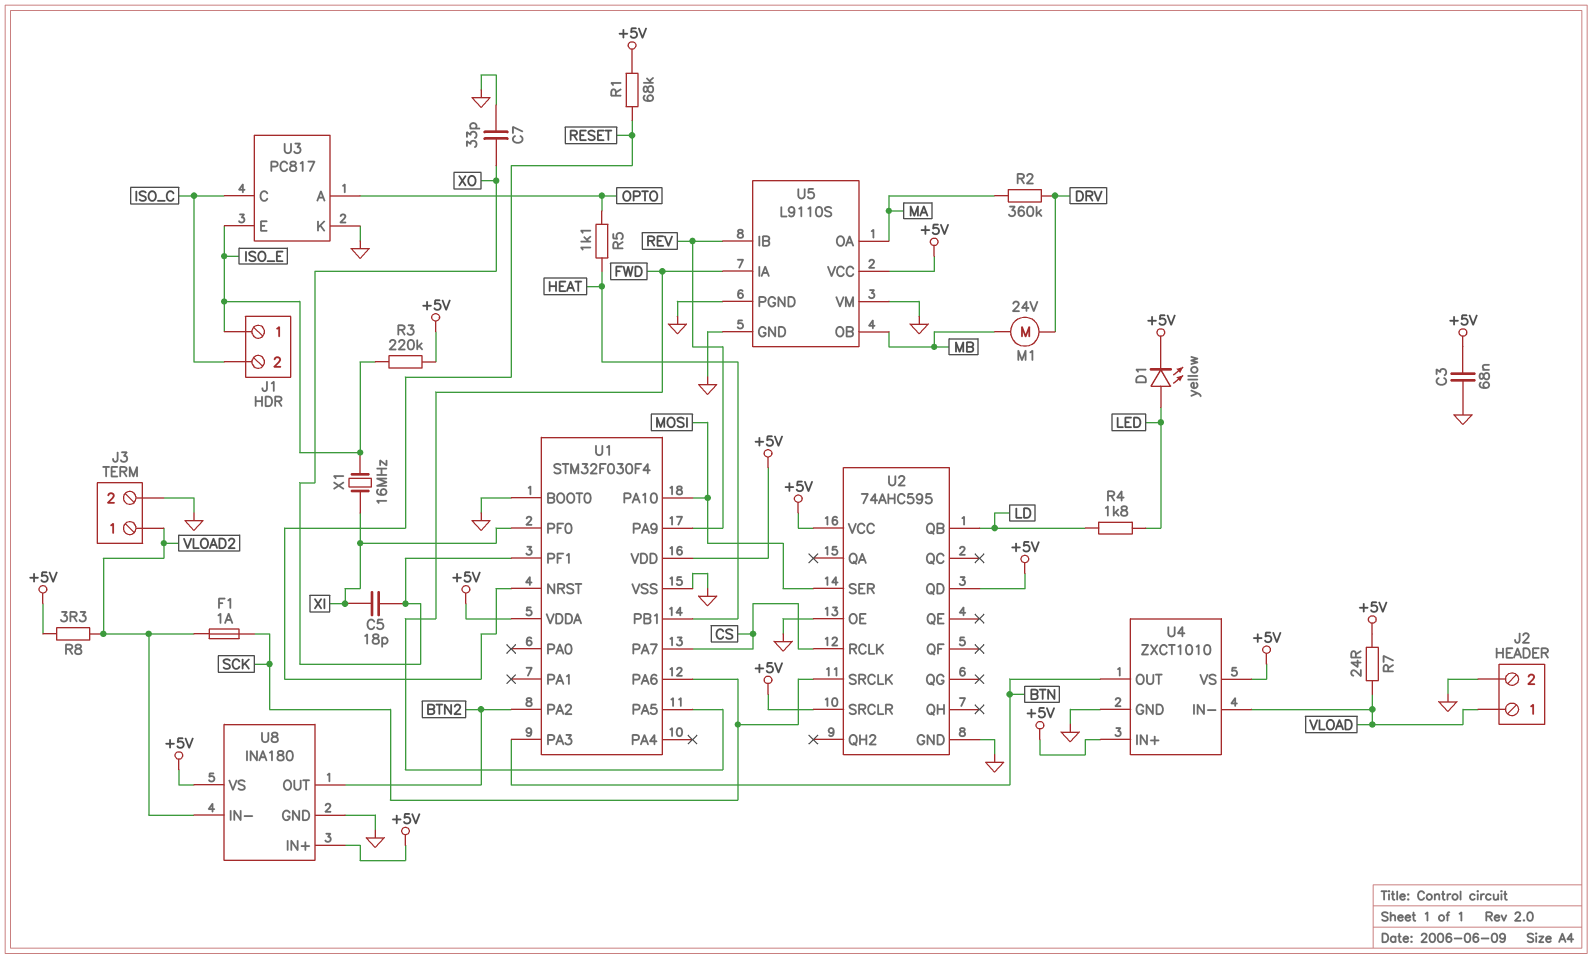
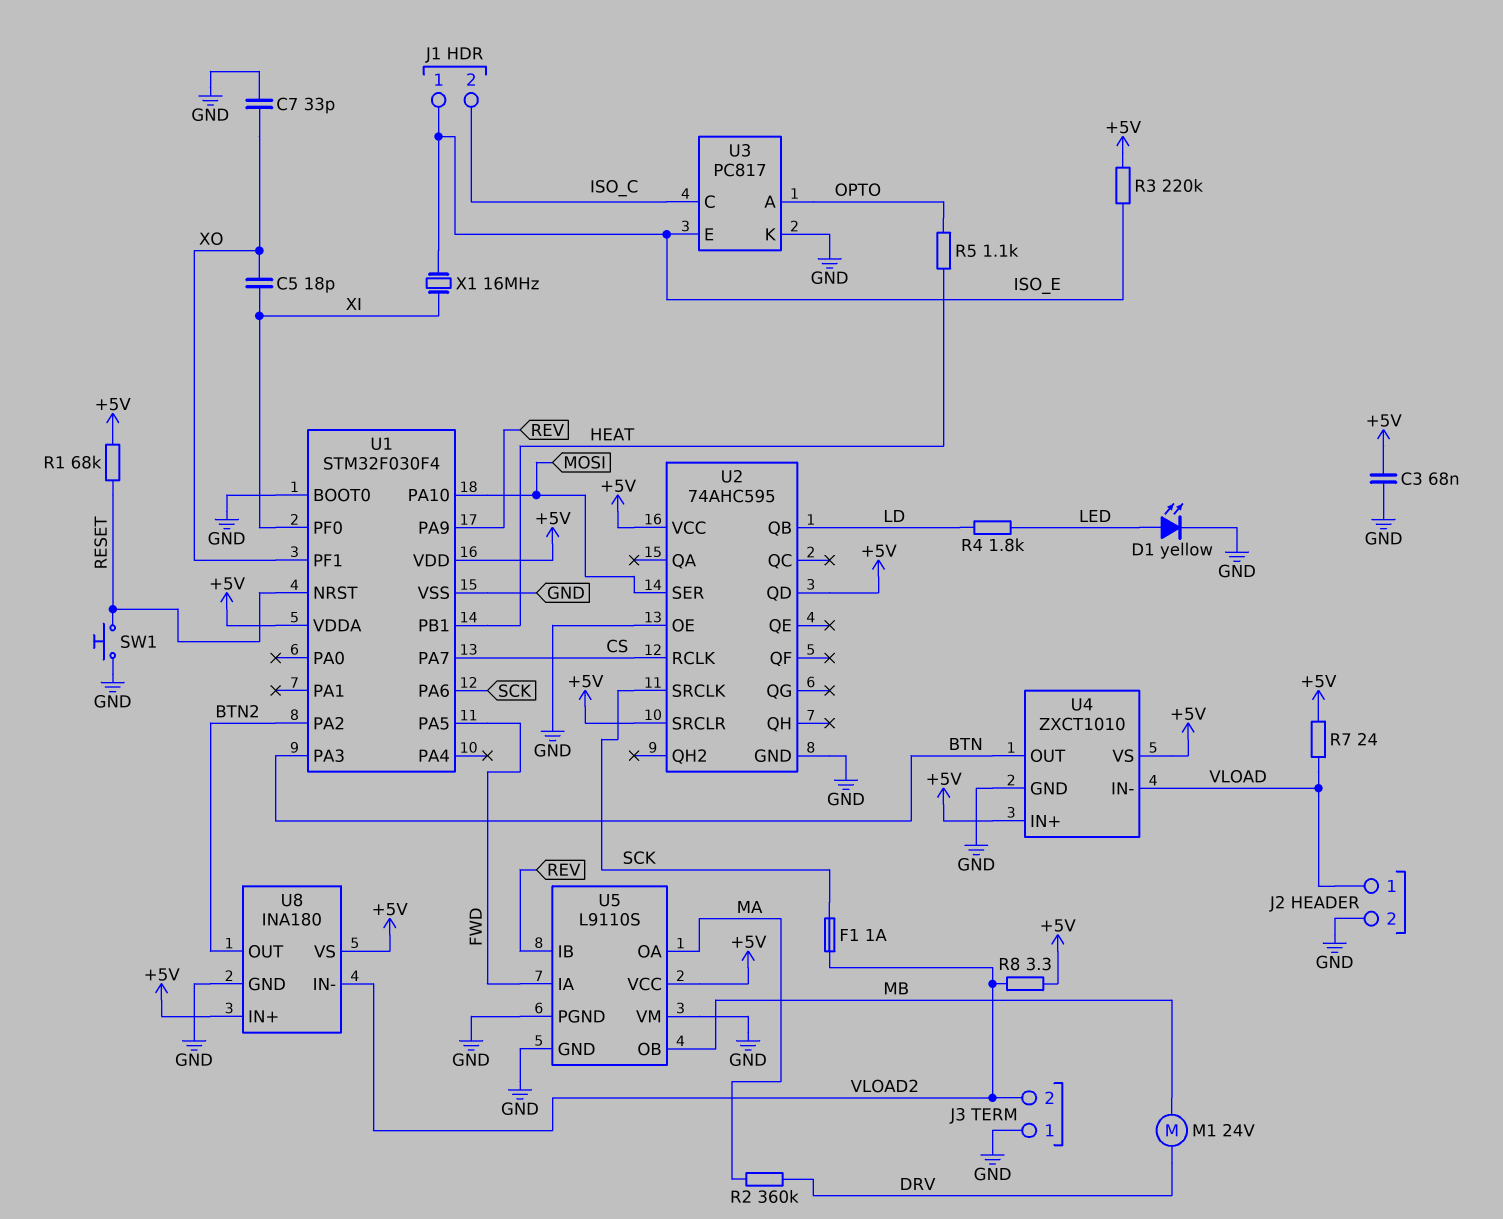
D1: LED yellow (A LED, K +5V) -> LED yellow (A LED, K GND)
J3 pin 1: VLOAD2 -> GND
J3 pin 2: GND -> VLOAD2
SW1: none -> button (GND, RESET)

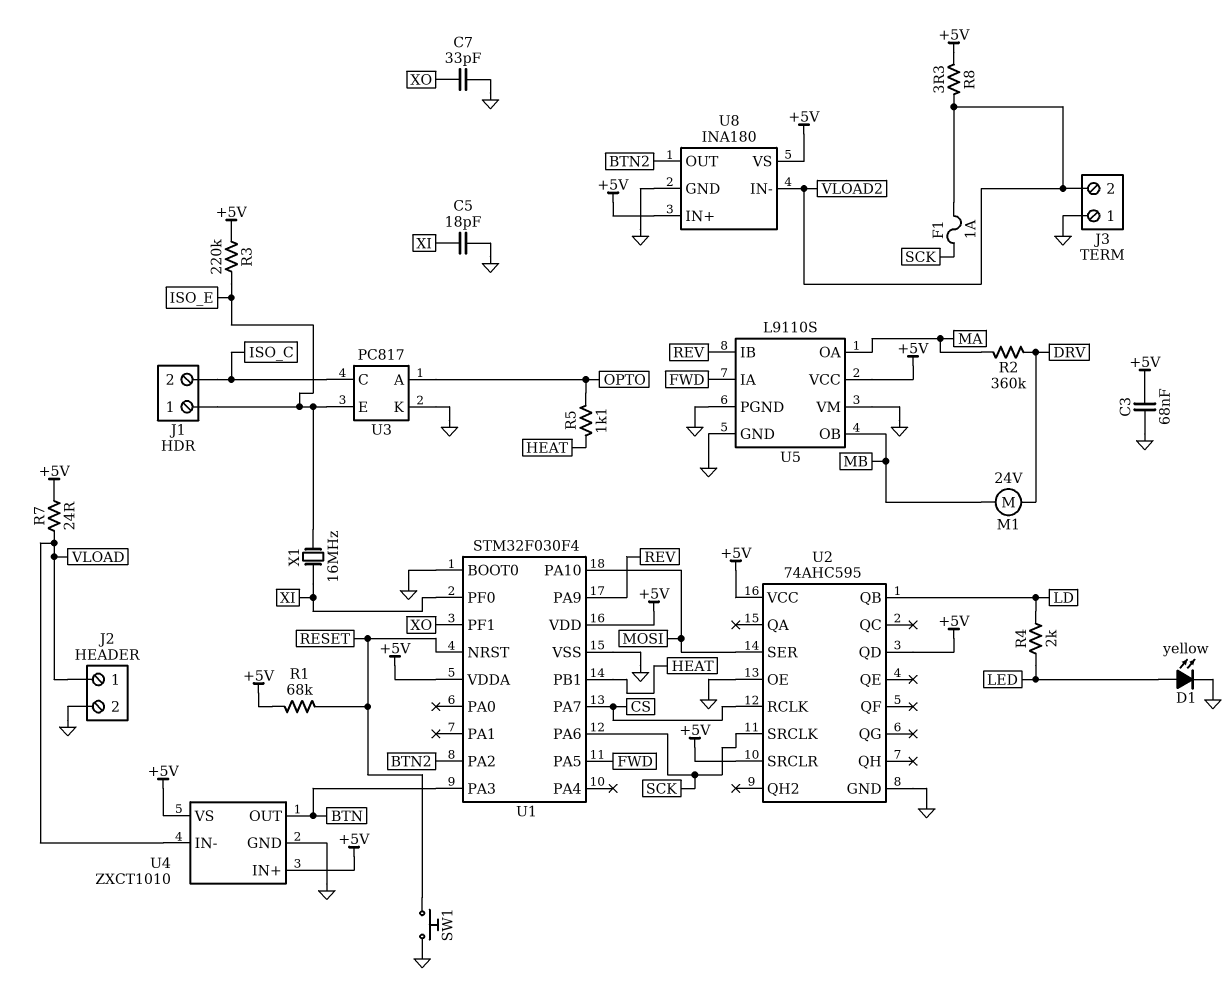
C5: 18pF (XI, XO) -> 18pF (GND, XI)
R4: 1.8k (LD, LED) -> 2k (LD, LED)

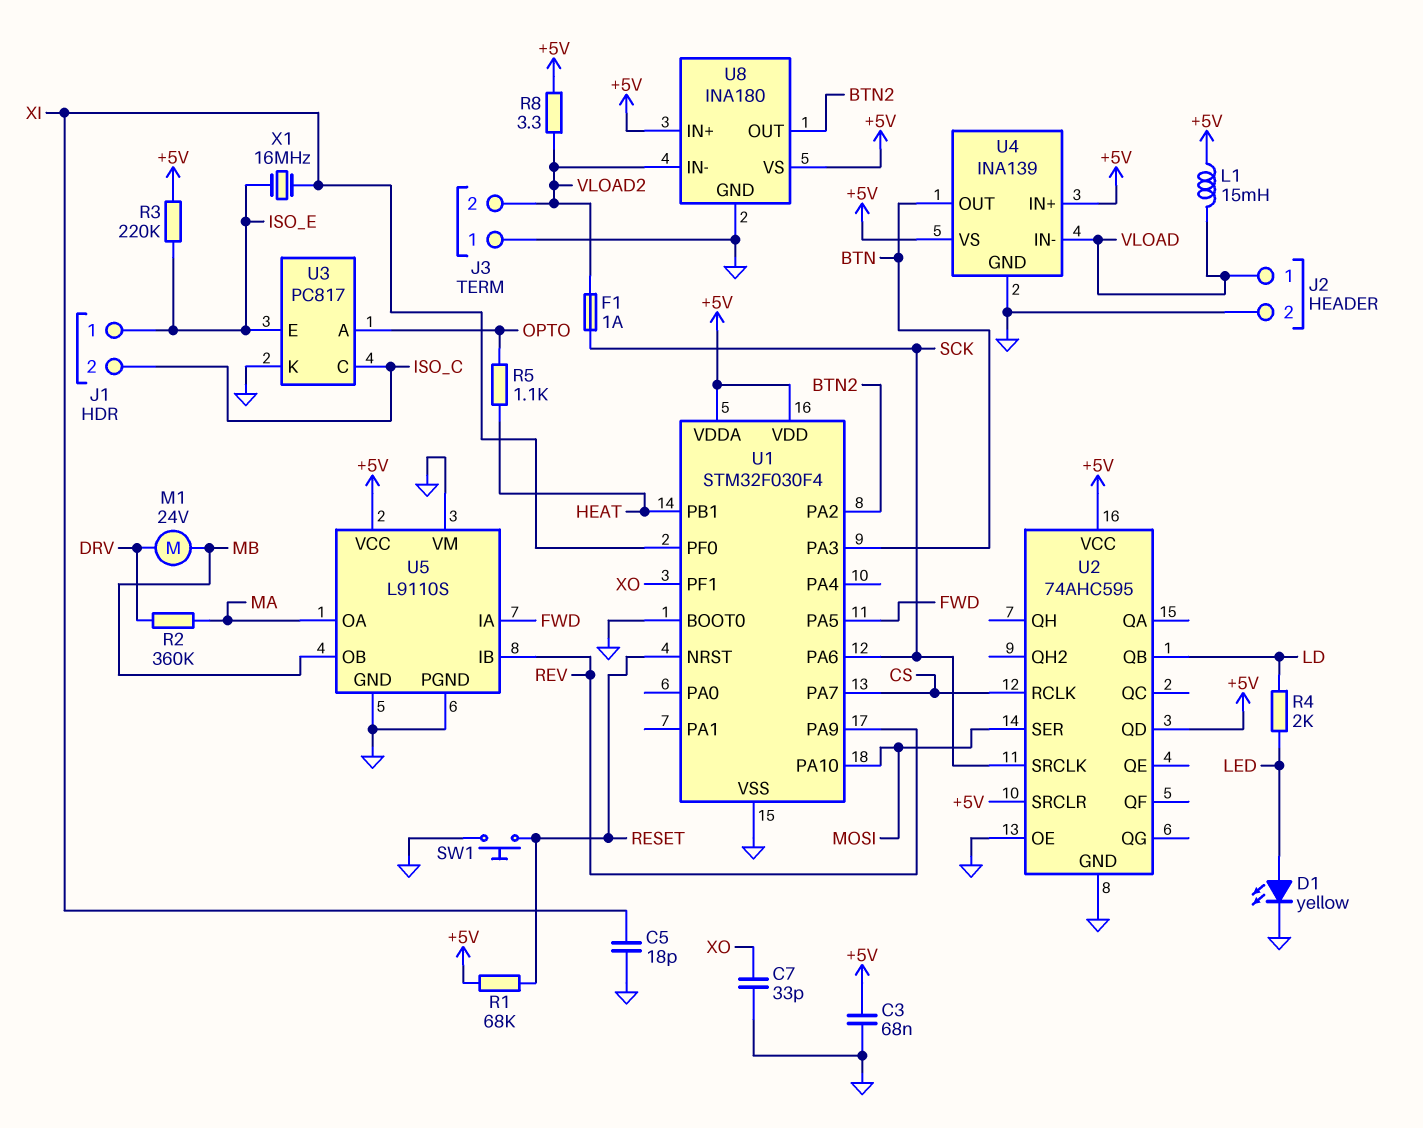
L1: none -> 15mH (+5V, VLOAD)
R7: 24 (+5V, VLOAD) -> none
U4: ZXCT1010 -> INA139

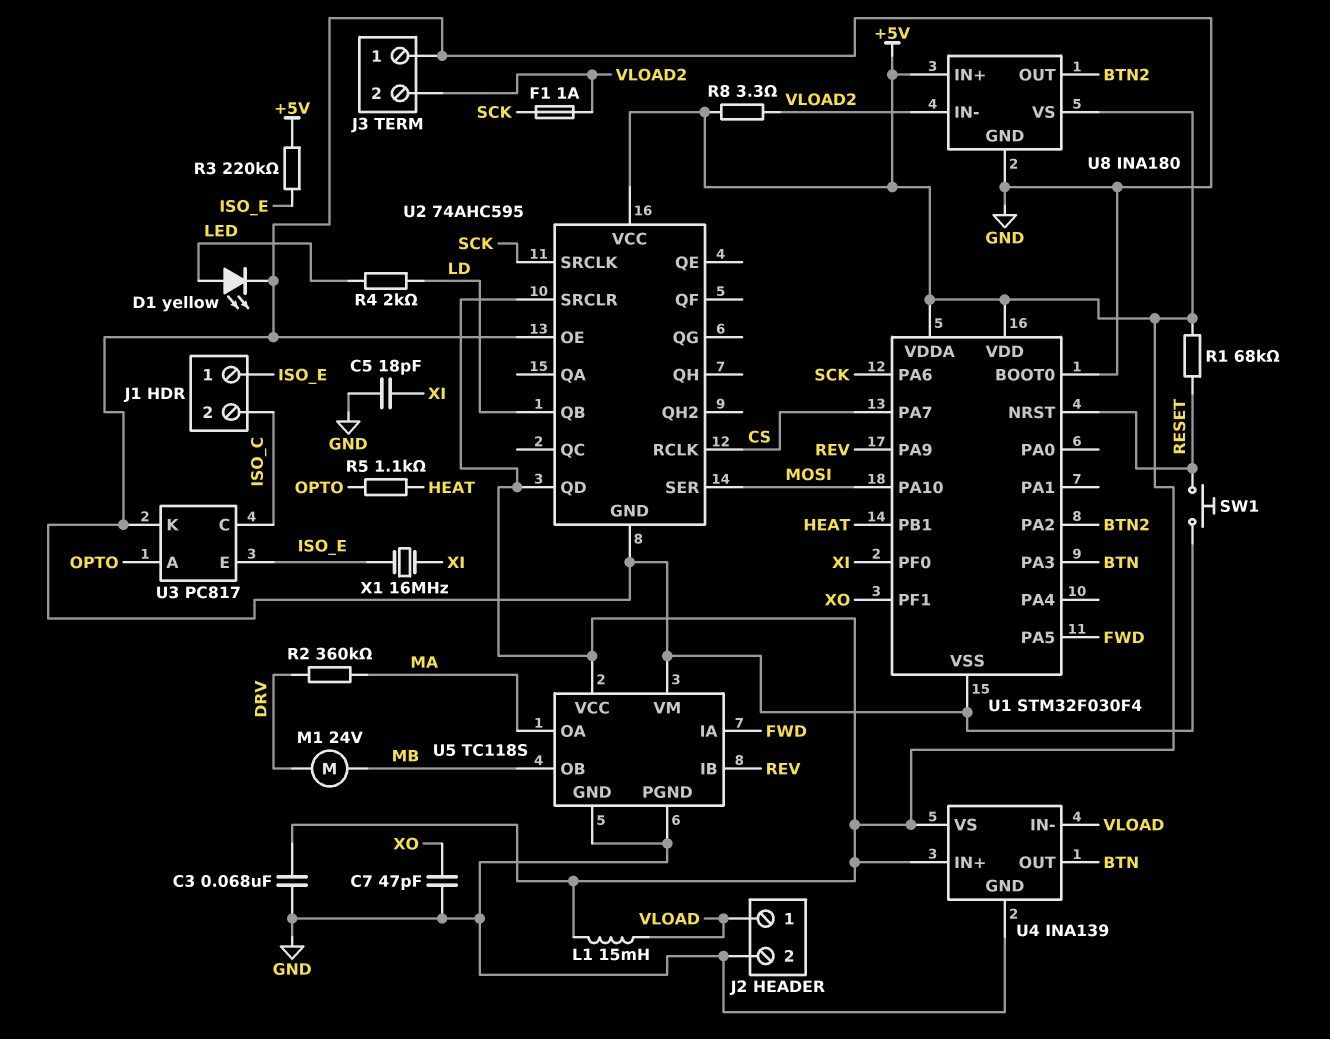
C7: 33pF (GND, XO) -> 47pF (GND, XO)
U5: L9110S -> TC118S

